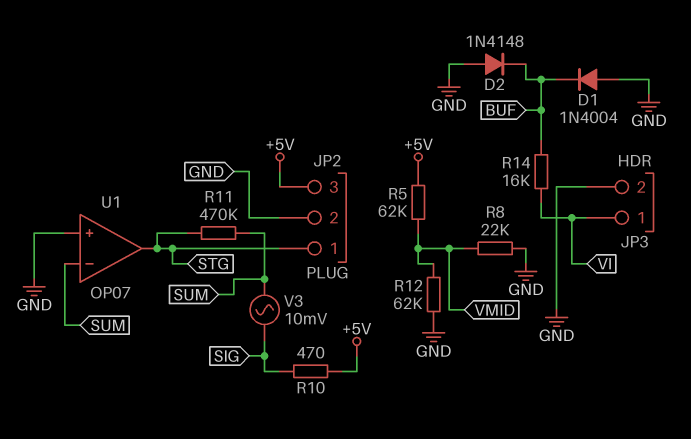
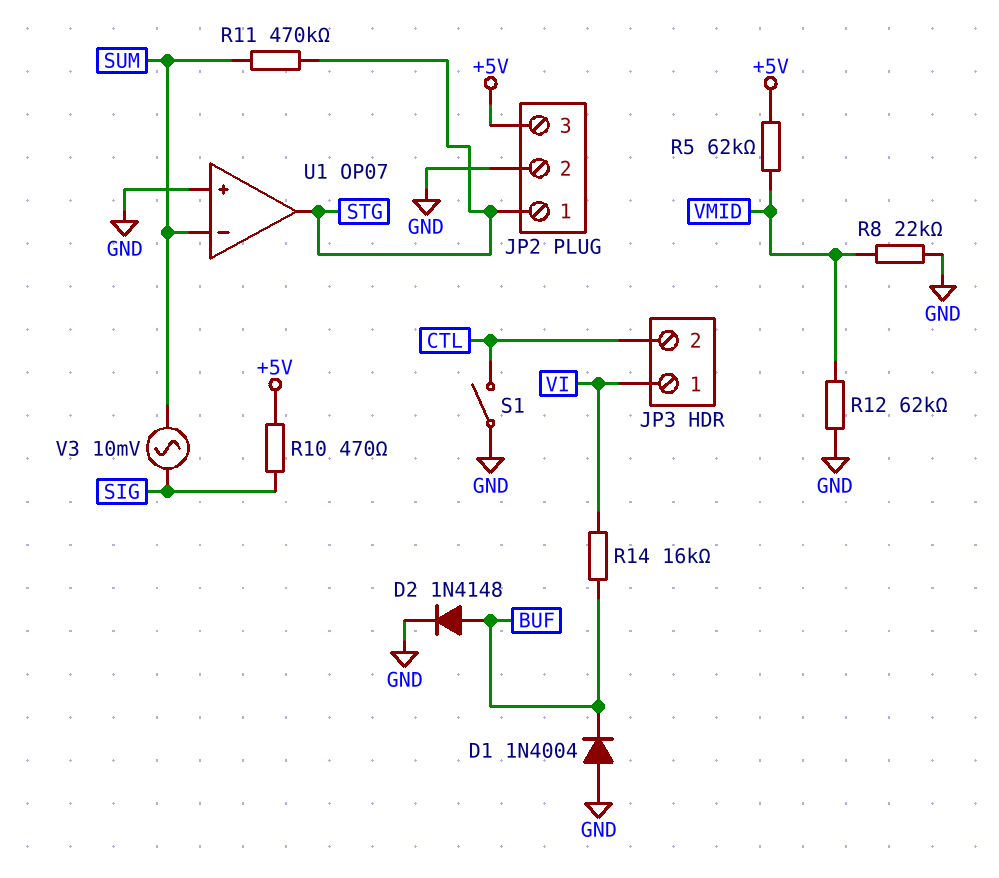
D2: diode 1N4148 (A GND, K BUF) -> diode 1N4148 (A BUF, K GND)
JP3 pin 2: GND -> CTL
S1: none -> switch (CTL, GND)

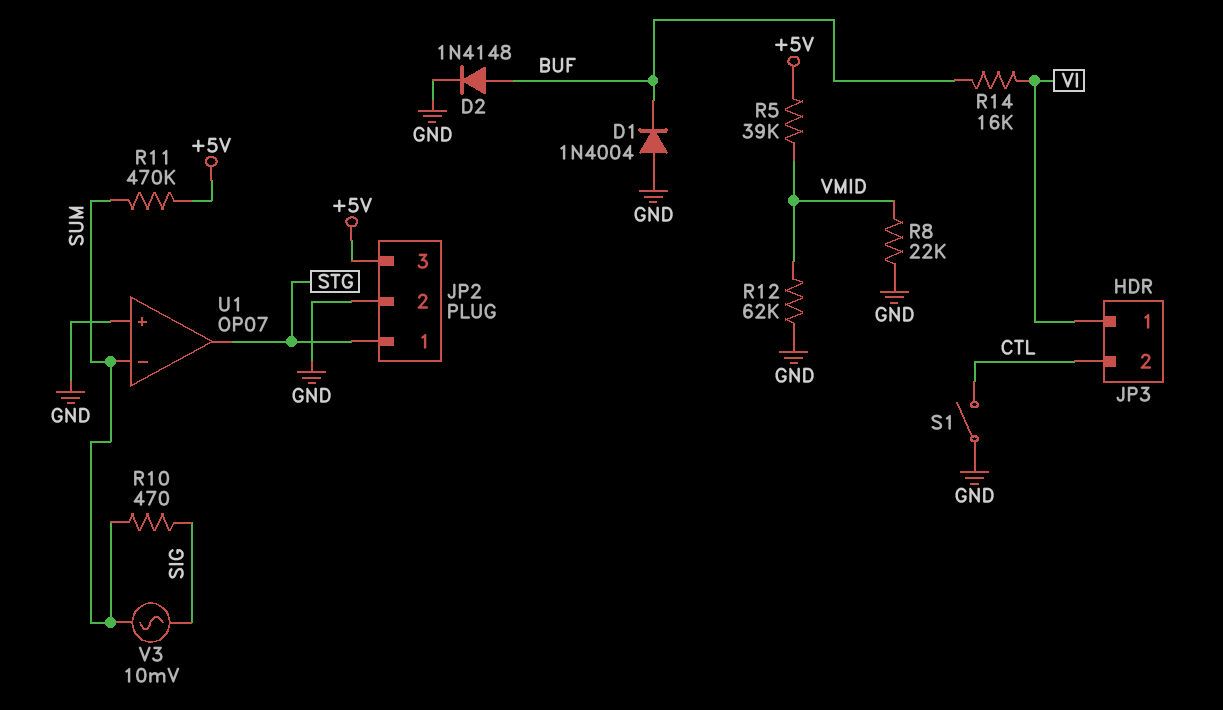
R5: 62k (+5V, VMID) -> 39k (+5V, VMID)
R10: 470 (+5V, SIG) -> 470 (SIG, SUM)
R11: 470k (STG, SUM) -> 470k (+5V, SUM)

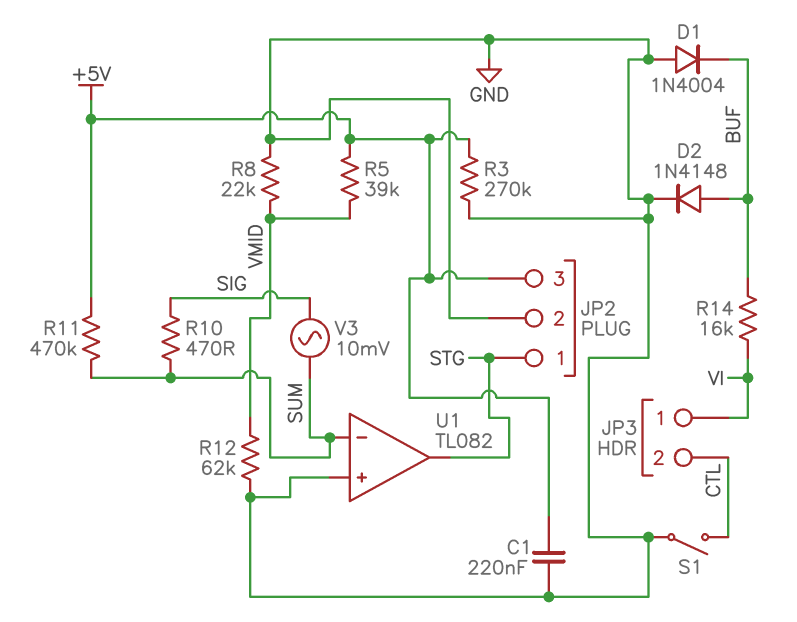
C1: none -> 220nF (+5V, GND)
R3: none -> 270k (+5V, GND)
U1: OP07 -> TL082

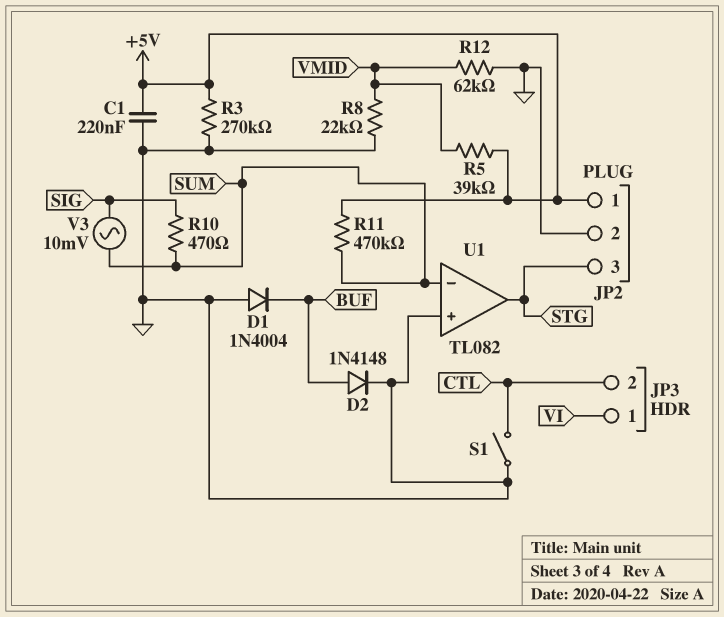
JP2 pin 1: STG -> +5V
JP2 pin 3: +5V -> STG
R14: 16k (BUF, VI) -> none

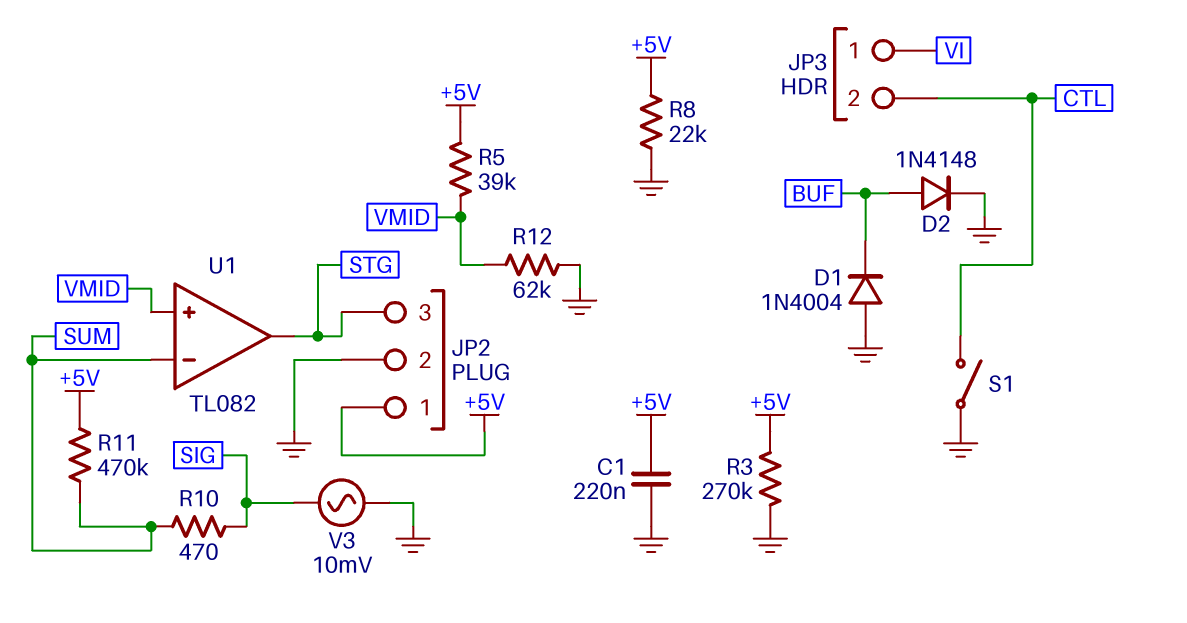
R8: 22k (GND, VMID) -> 22k (+5V, GND)
U1 pin in+: GND -> VMID
V3: AC 10mV (SIG, SUM) -> AC 10mV (GND, SIG)

